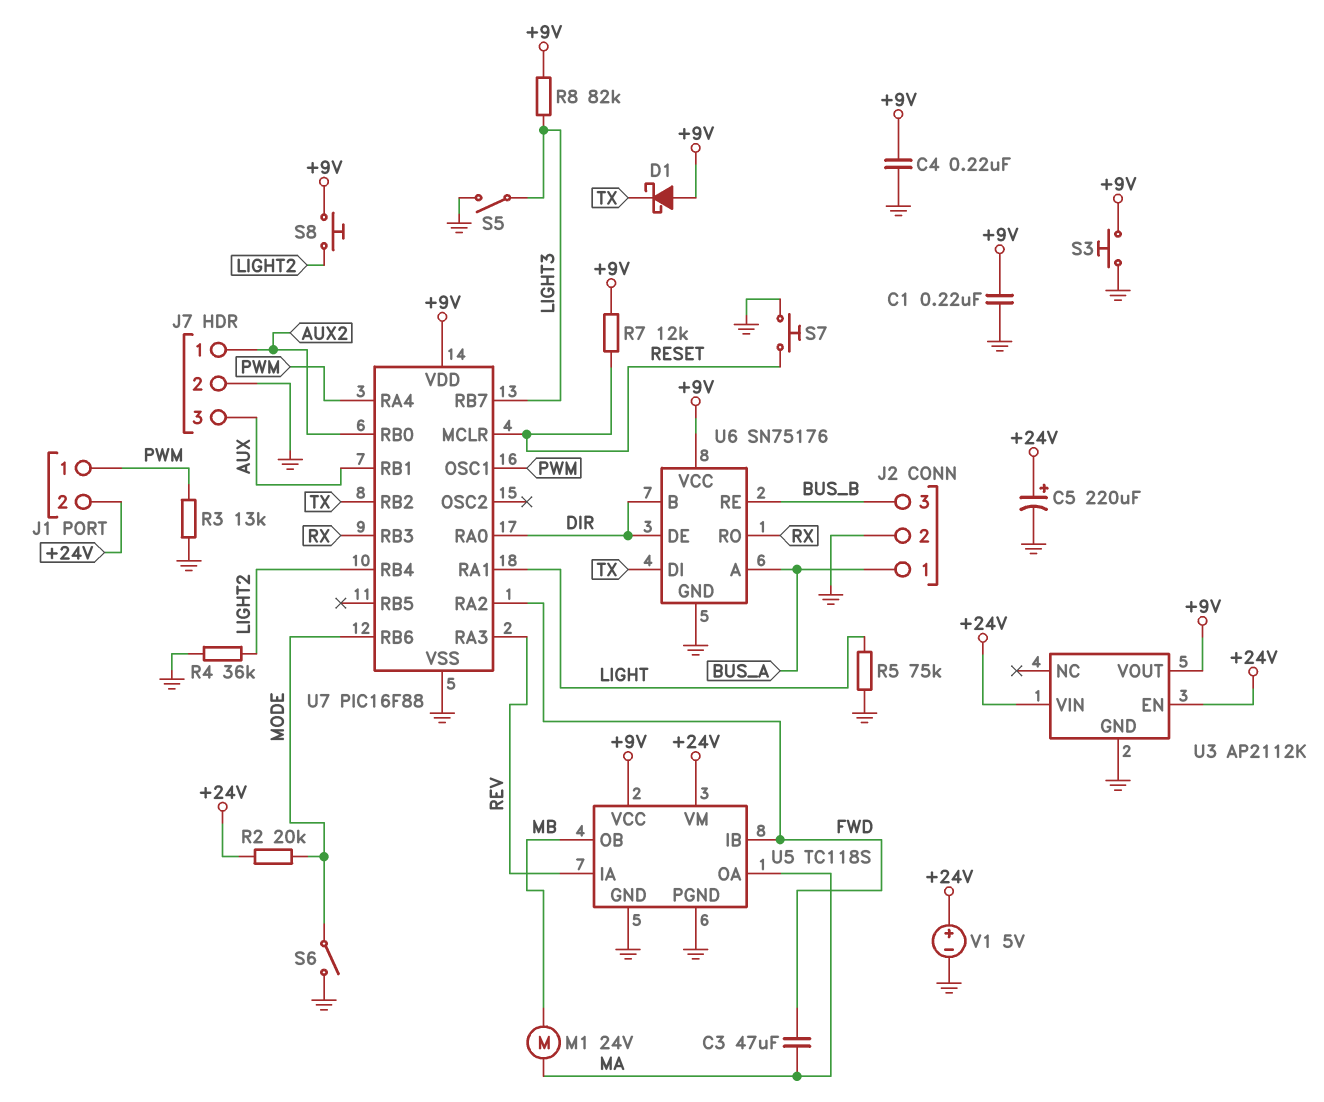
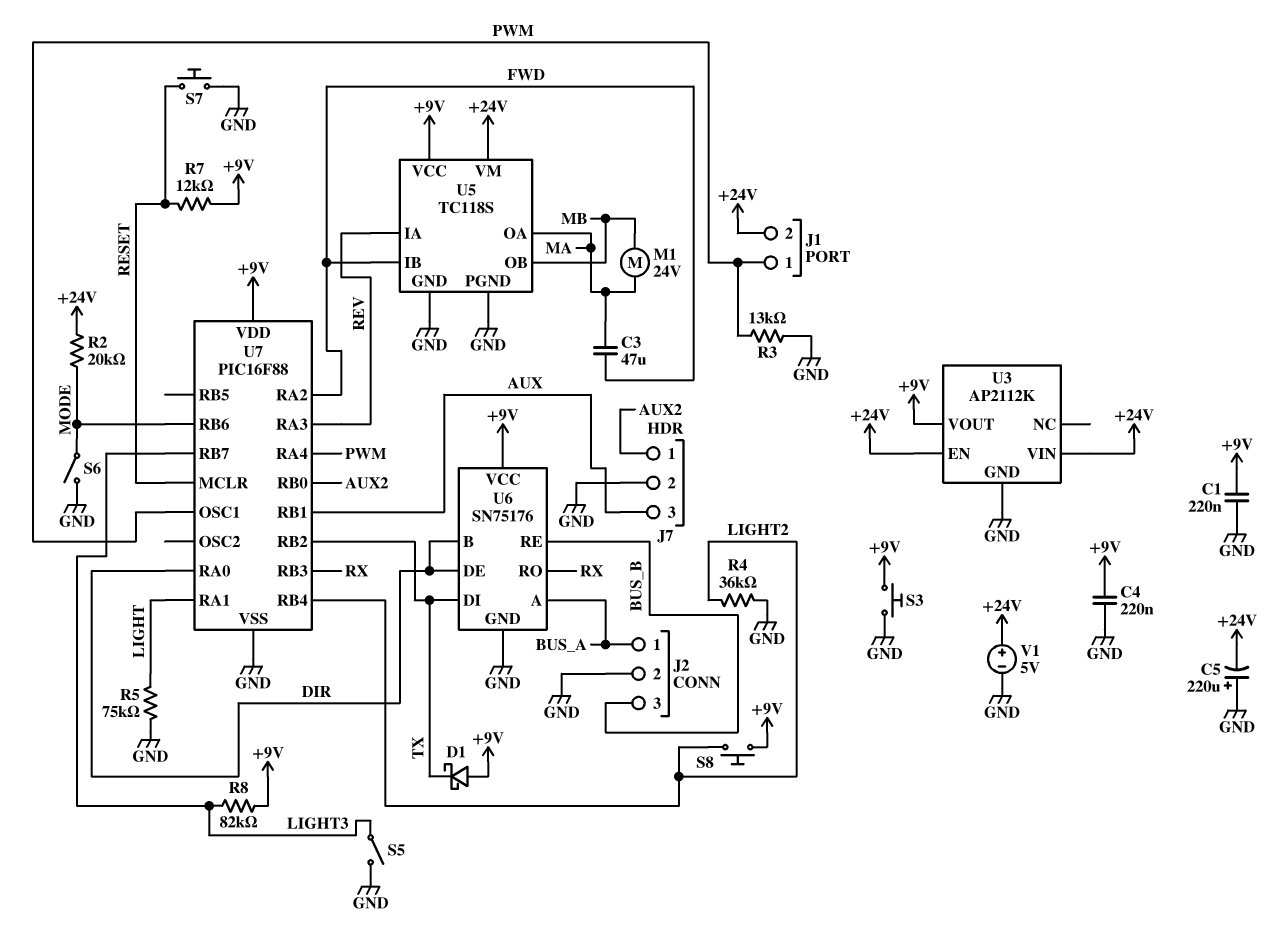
C5: 220uF (plus +24V, minus GND) -> 220uF (plus GND, minus +24V)

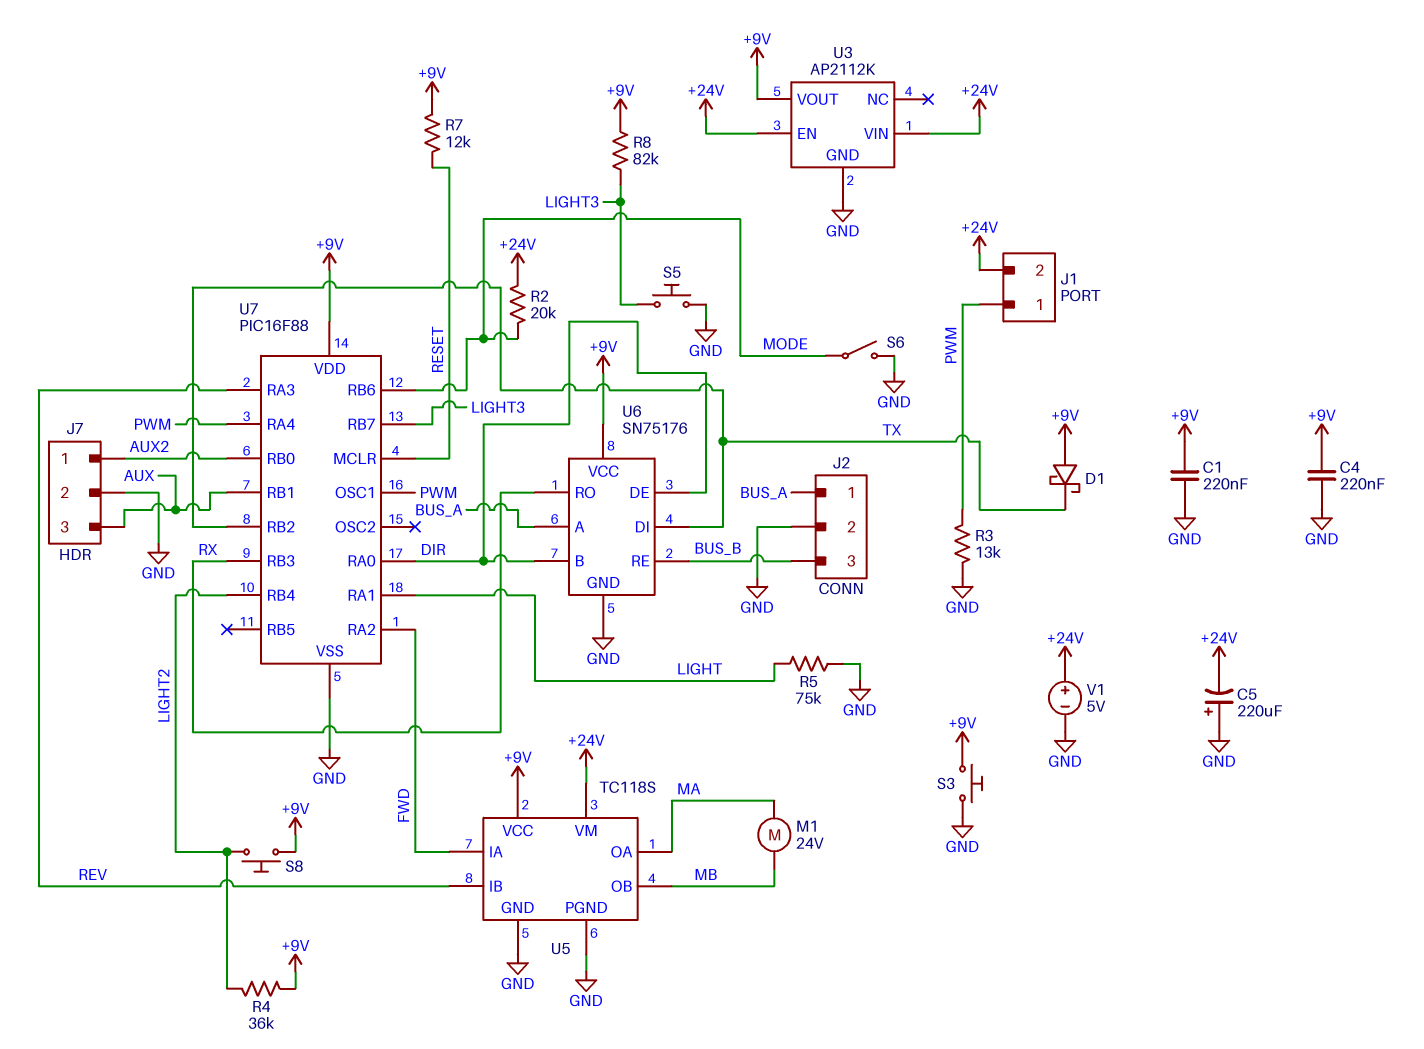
C3: 47uF (FWD, MA) -> none
R4: 36k (GND, LIGHT2) -> 36k (+9V, LIGHT2)
S5: switch (GND, LIGHT3) -> button (GND, LIGHT3)
S7: button (GND, RESET) -> none
U5 pin IA: REV -> FWD
U5 pin IB: FWD -> REV

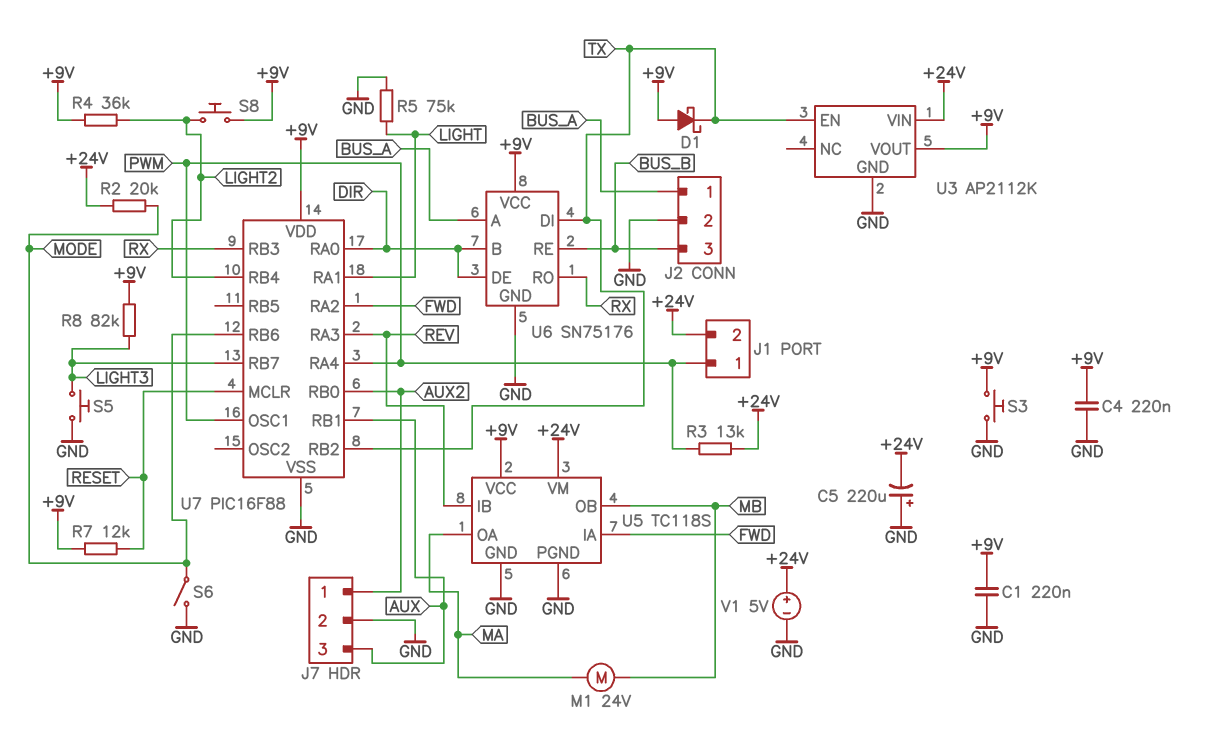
R3: 13k (GND, PWM) -> 13k (+24V, PWM)
U3 pin EN: +24V -> TX

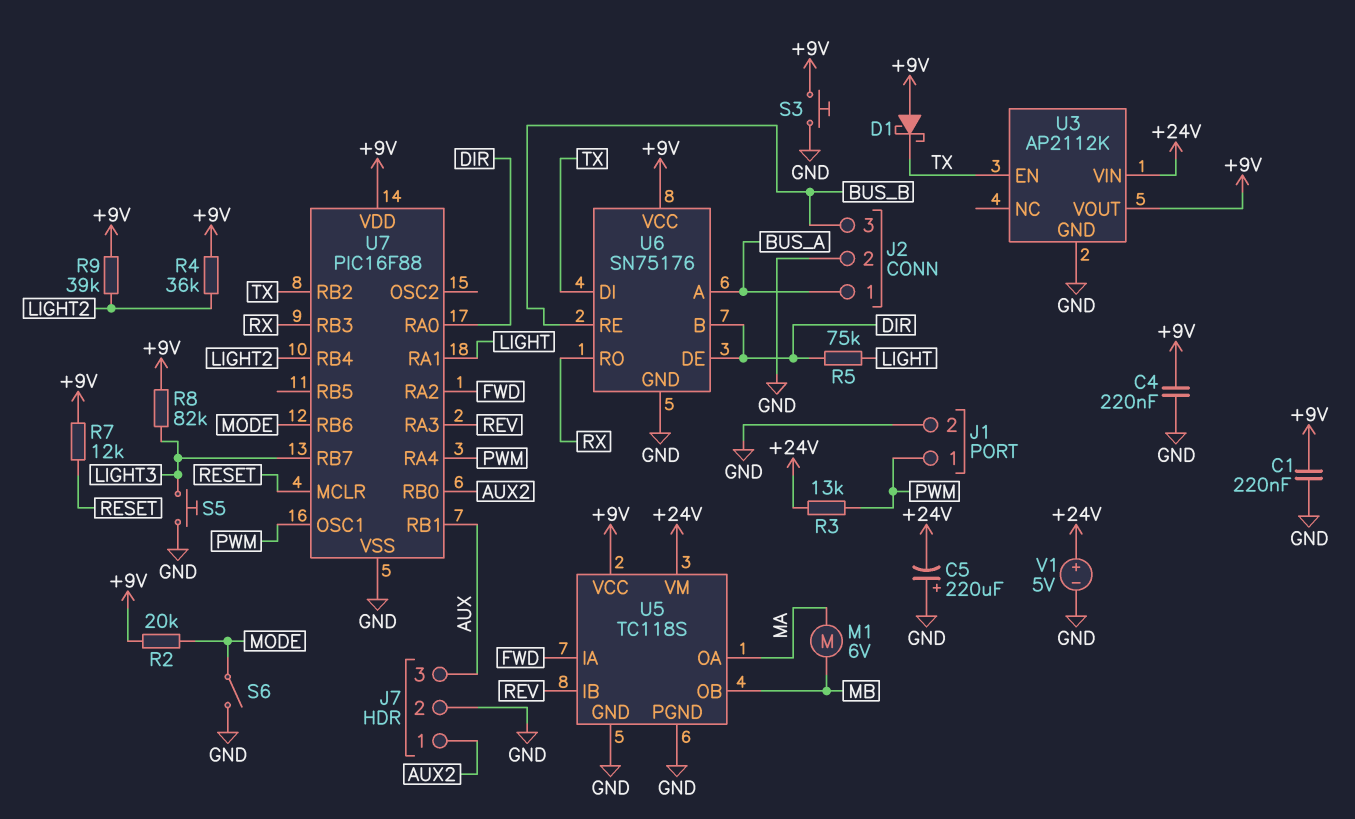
J1 pin 2: +24V -> GND
M1: motor 24V (MA, MB) -> motor 6V (MA, MB)
R2: 20k (+24V, MODE) -> 20k (+9V, MODE)
R5: 75k (GND, LIGHT) -> 75k (DIR, LIGHT)
R9: none -> 39k (+9V, LIGHT2)
S8: button (+9V, LIGHT2) -> none

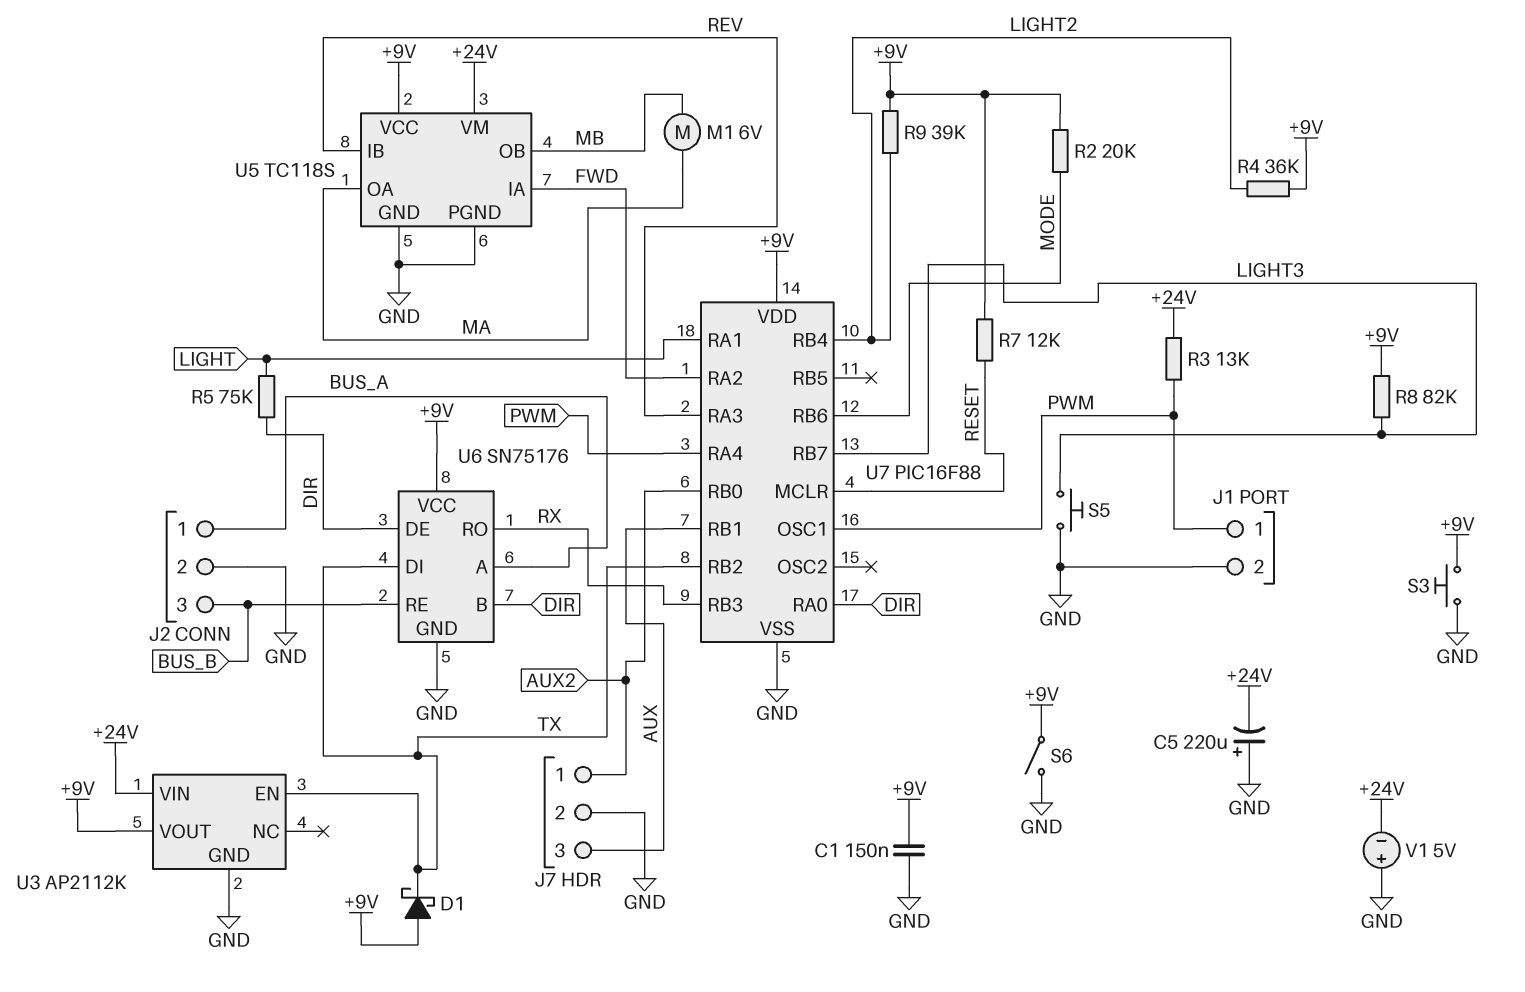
C1: 220nF (+9V, GND) -> 150nF (+9V, GND)
C4: 220nF (+9V, GND) -> none
S6: switch (GND, MODE) -> switch (+9V, GND)
V1: 5V (plus +24V, minus GND) -> 5V (plus GND, minus +24V)

